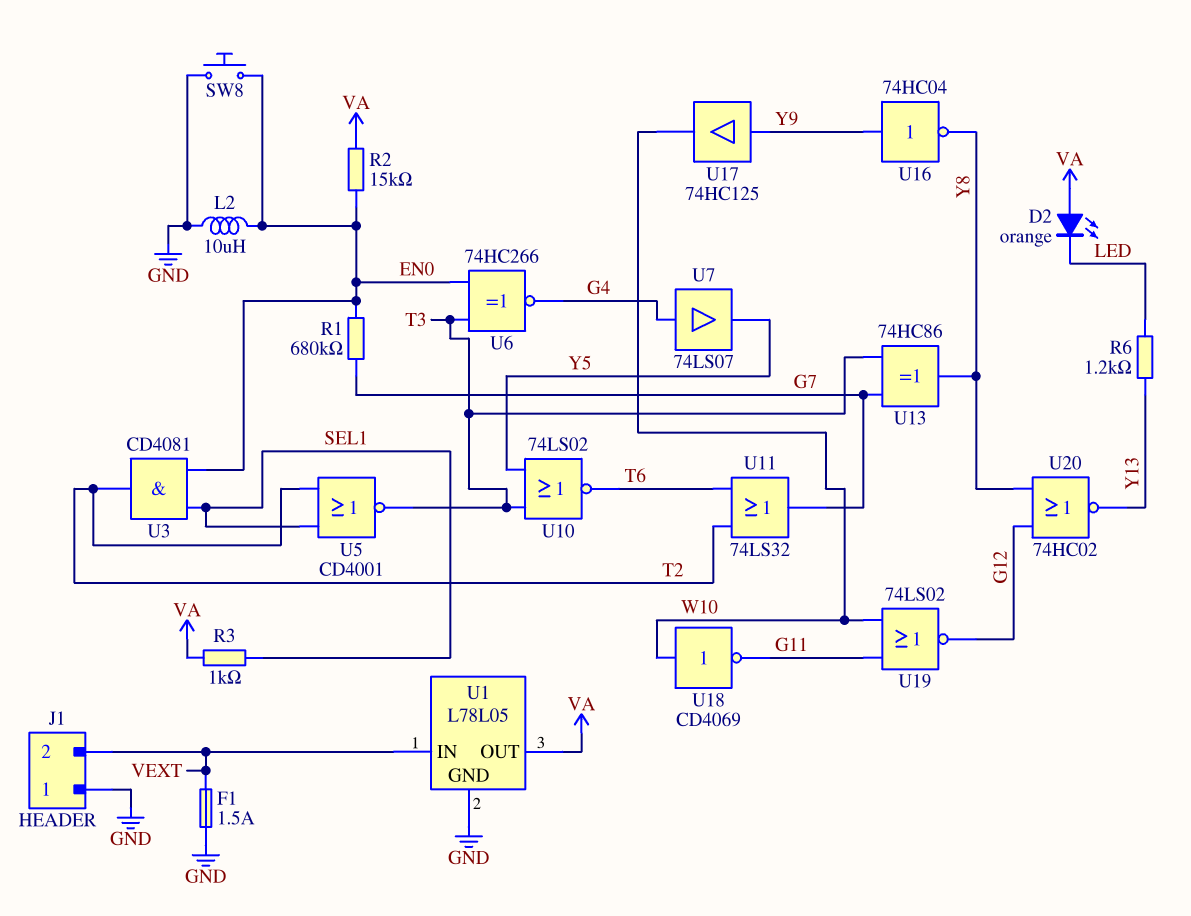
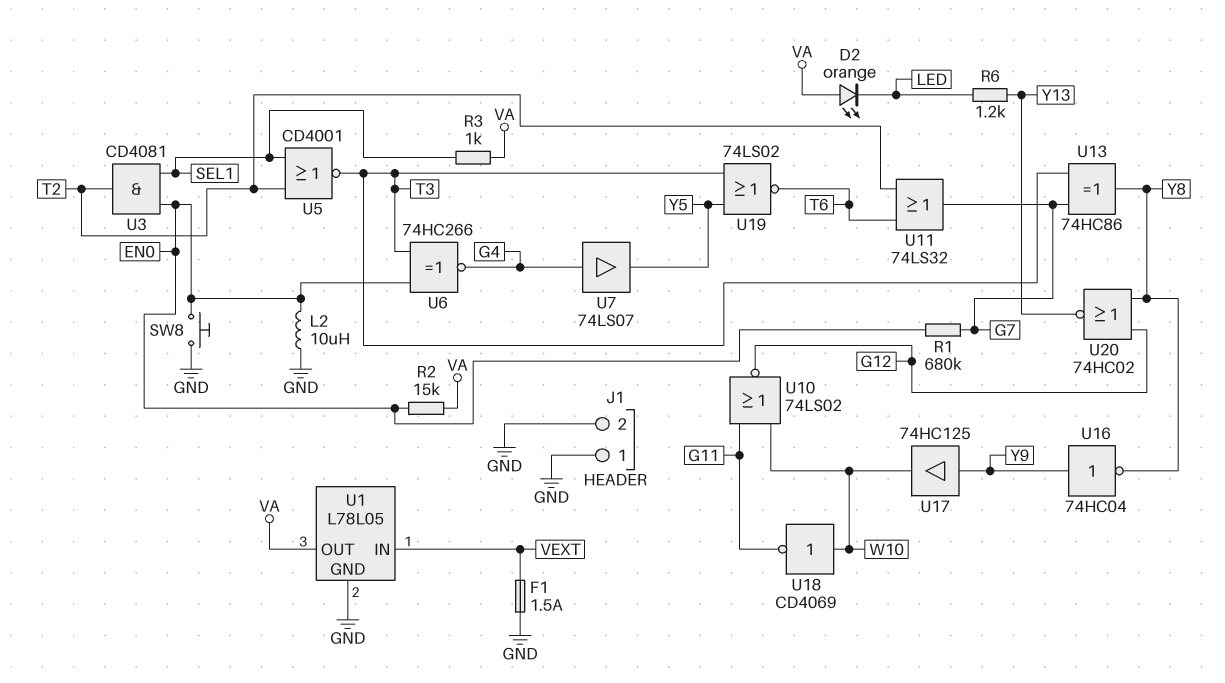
J1 pin 2: VEXT -> GND
U10: NOR 74LS02 (in T3, in Y5, out T6) -> NOR 74LS02 (in G11, in W10, out G12)
U19: NOR 74LS02 (in G11, in W10, out G12) -> NOR 74LS02 (in T3, in Y5, out T6)

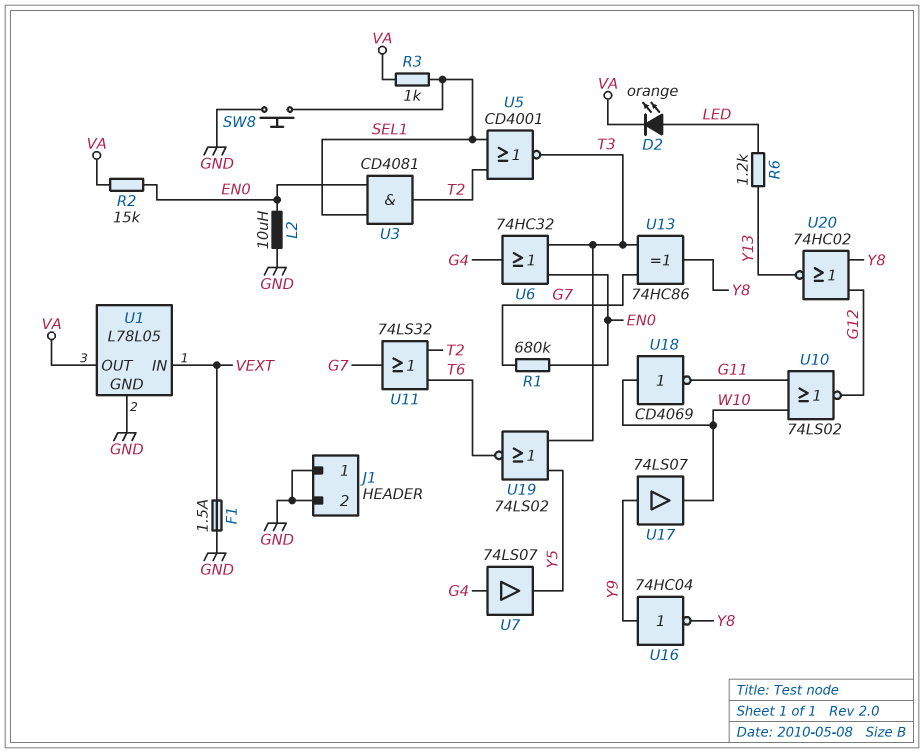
D2: LED orange (A VA, K LED) -> LED orange (A LED, K VA)
SW8: button (EN0, GND) -> button (GND, SEL1)
U6: XNOR 74HC266 (in EN0, in T3, out G4) -> OR 74HC32 (in EN0, in T3, out G4)
U17: buffer 74HC125 (in Y9, out W10) -> buffer 74LS07 (in Y9, out W10)

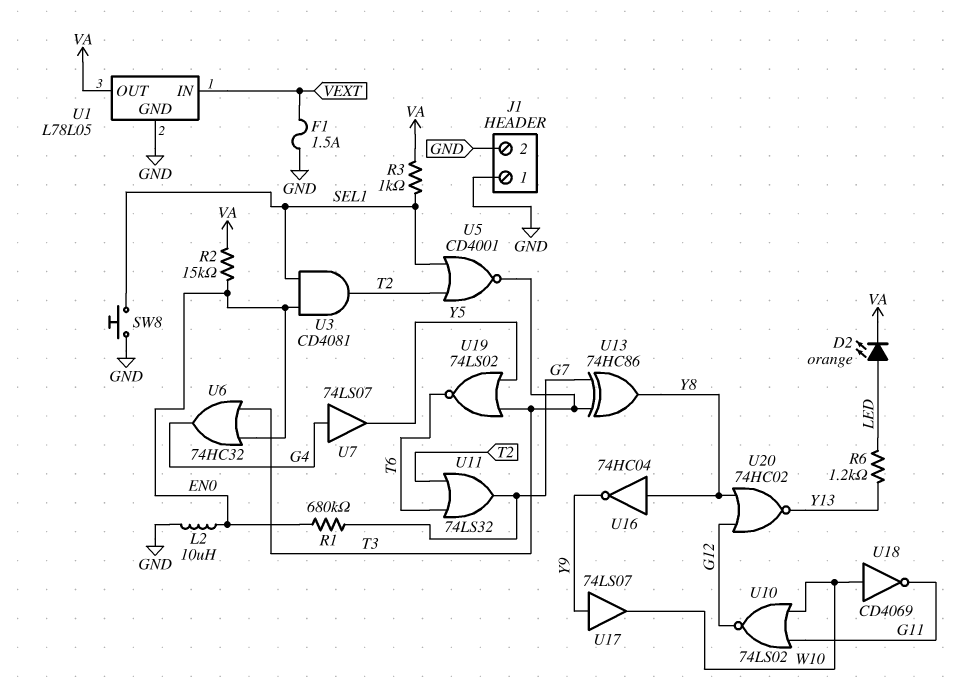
U16: NOT 74HC04 (in Y9, out Y8) -> NOT 74HC04 (in Y8, out Y9)

